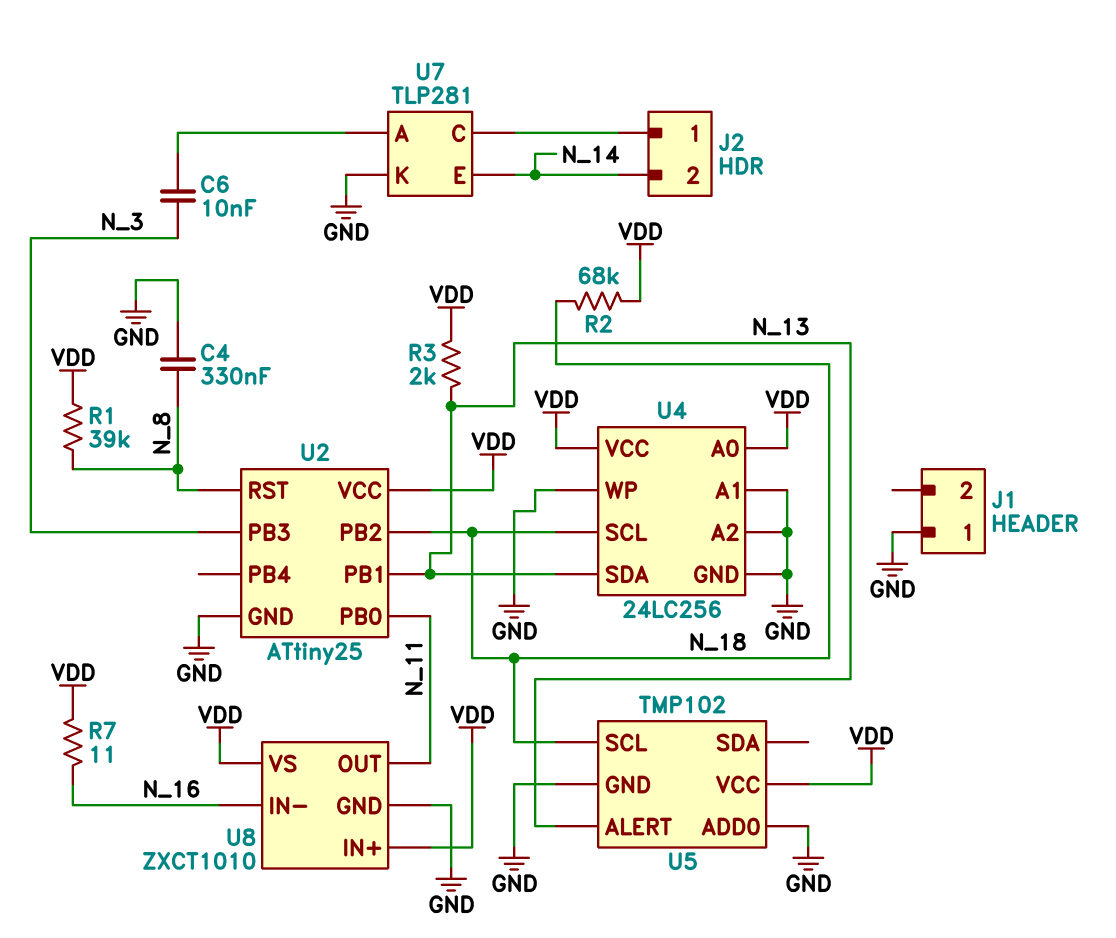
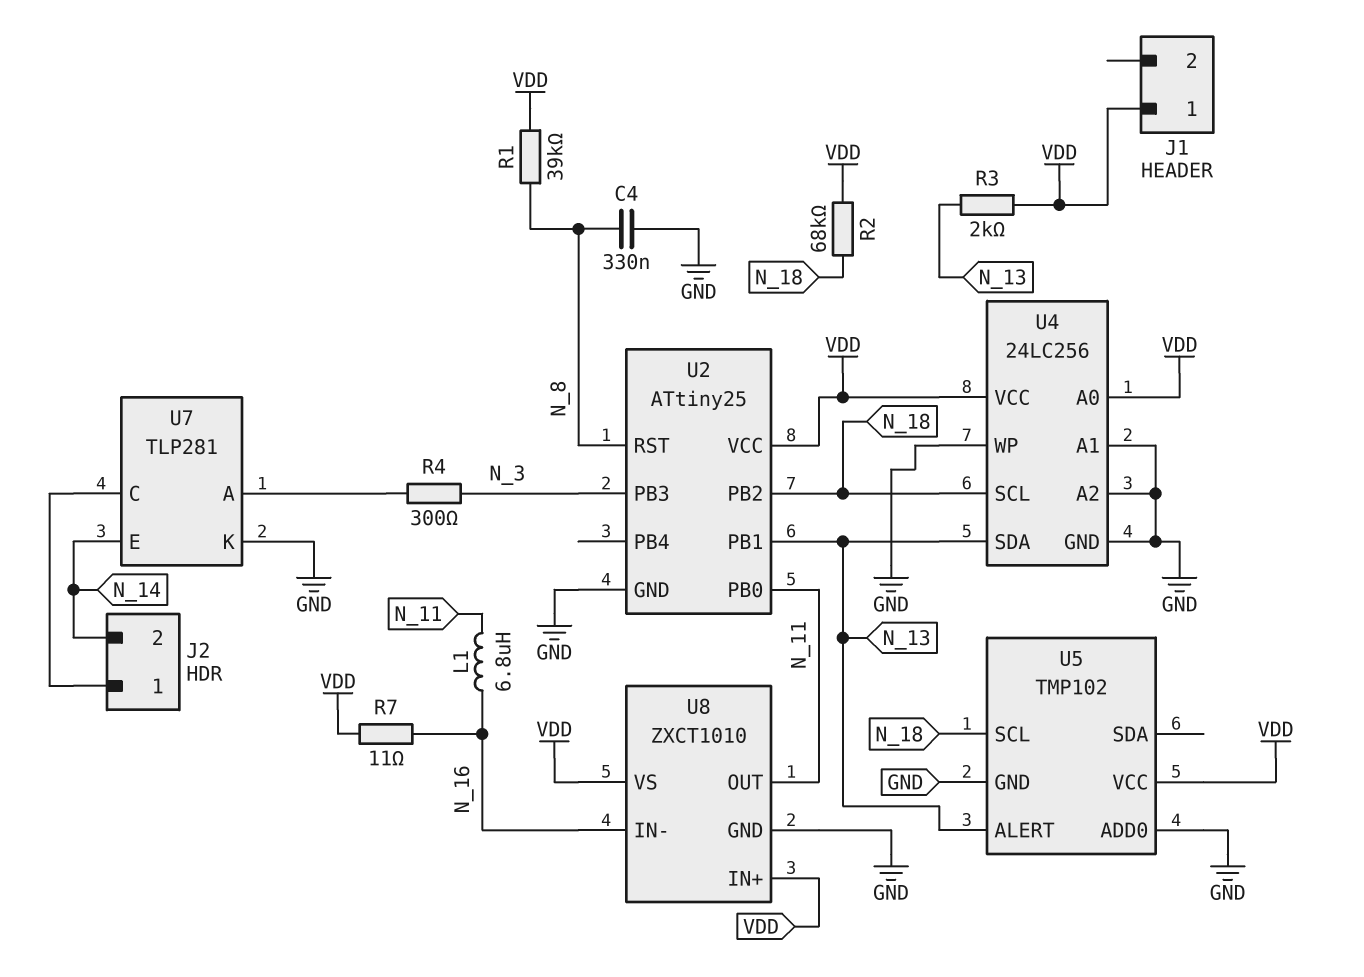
C6: 10nF (N_3, U7/A) -> none
J1 pin 1: GND -> VDD
L1: none -> 6.8uH (N_11, N_16)
R4: none -> 300 (N_3, U7/A)

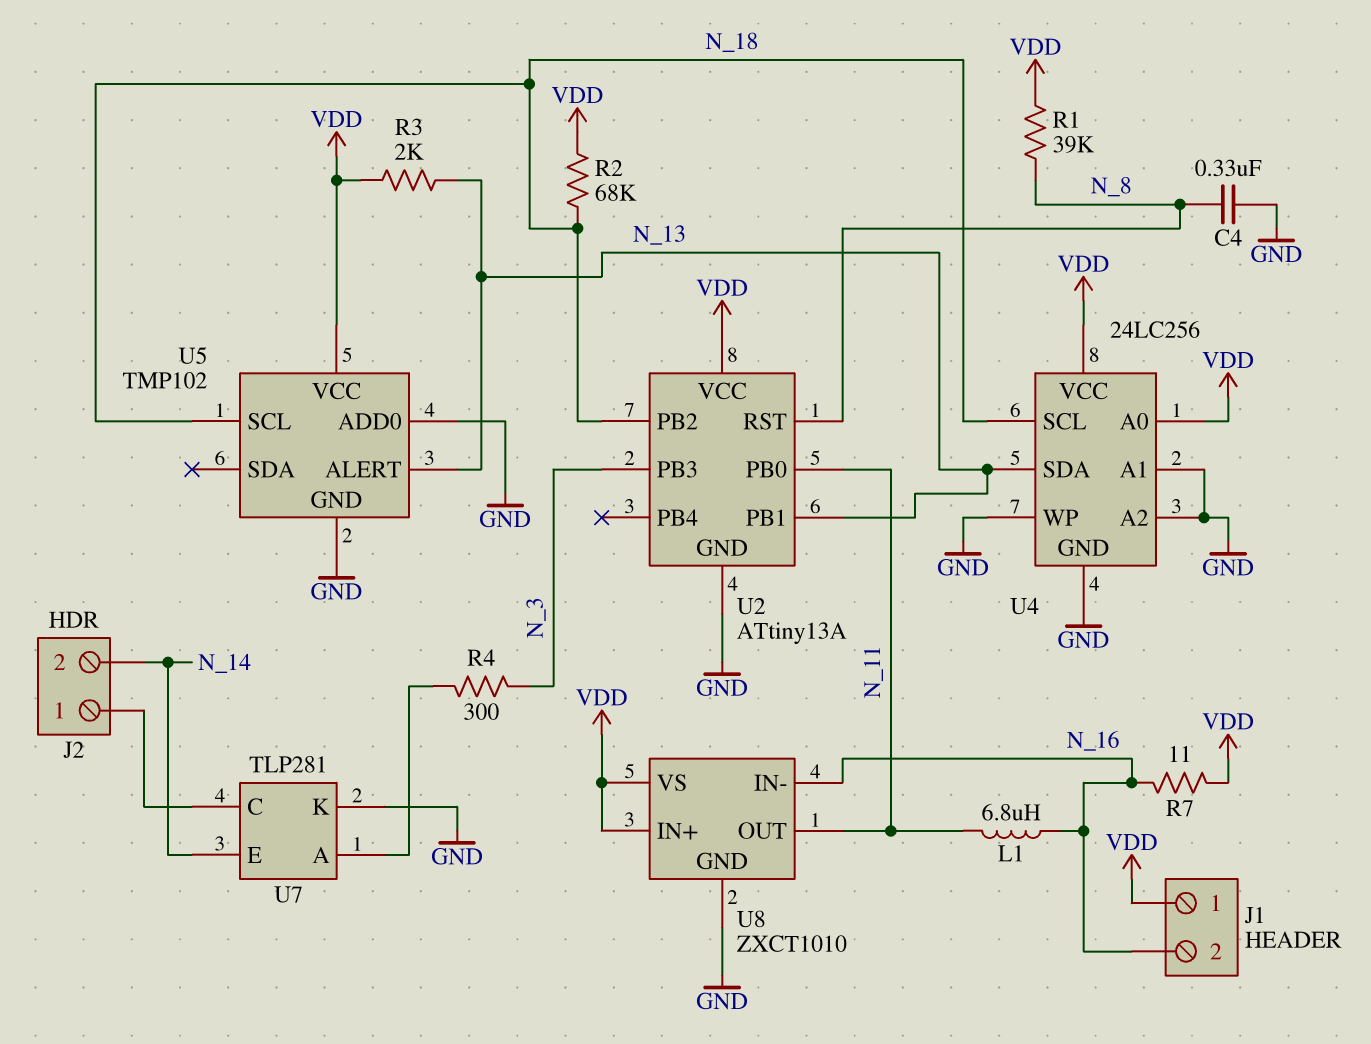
J1 pin 2: none -> N_16
U2: ATtiny25 -> ATtiny13A

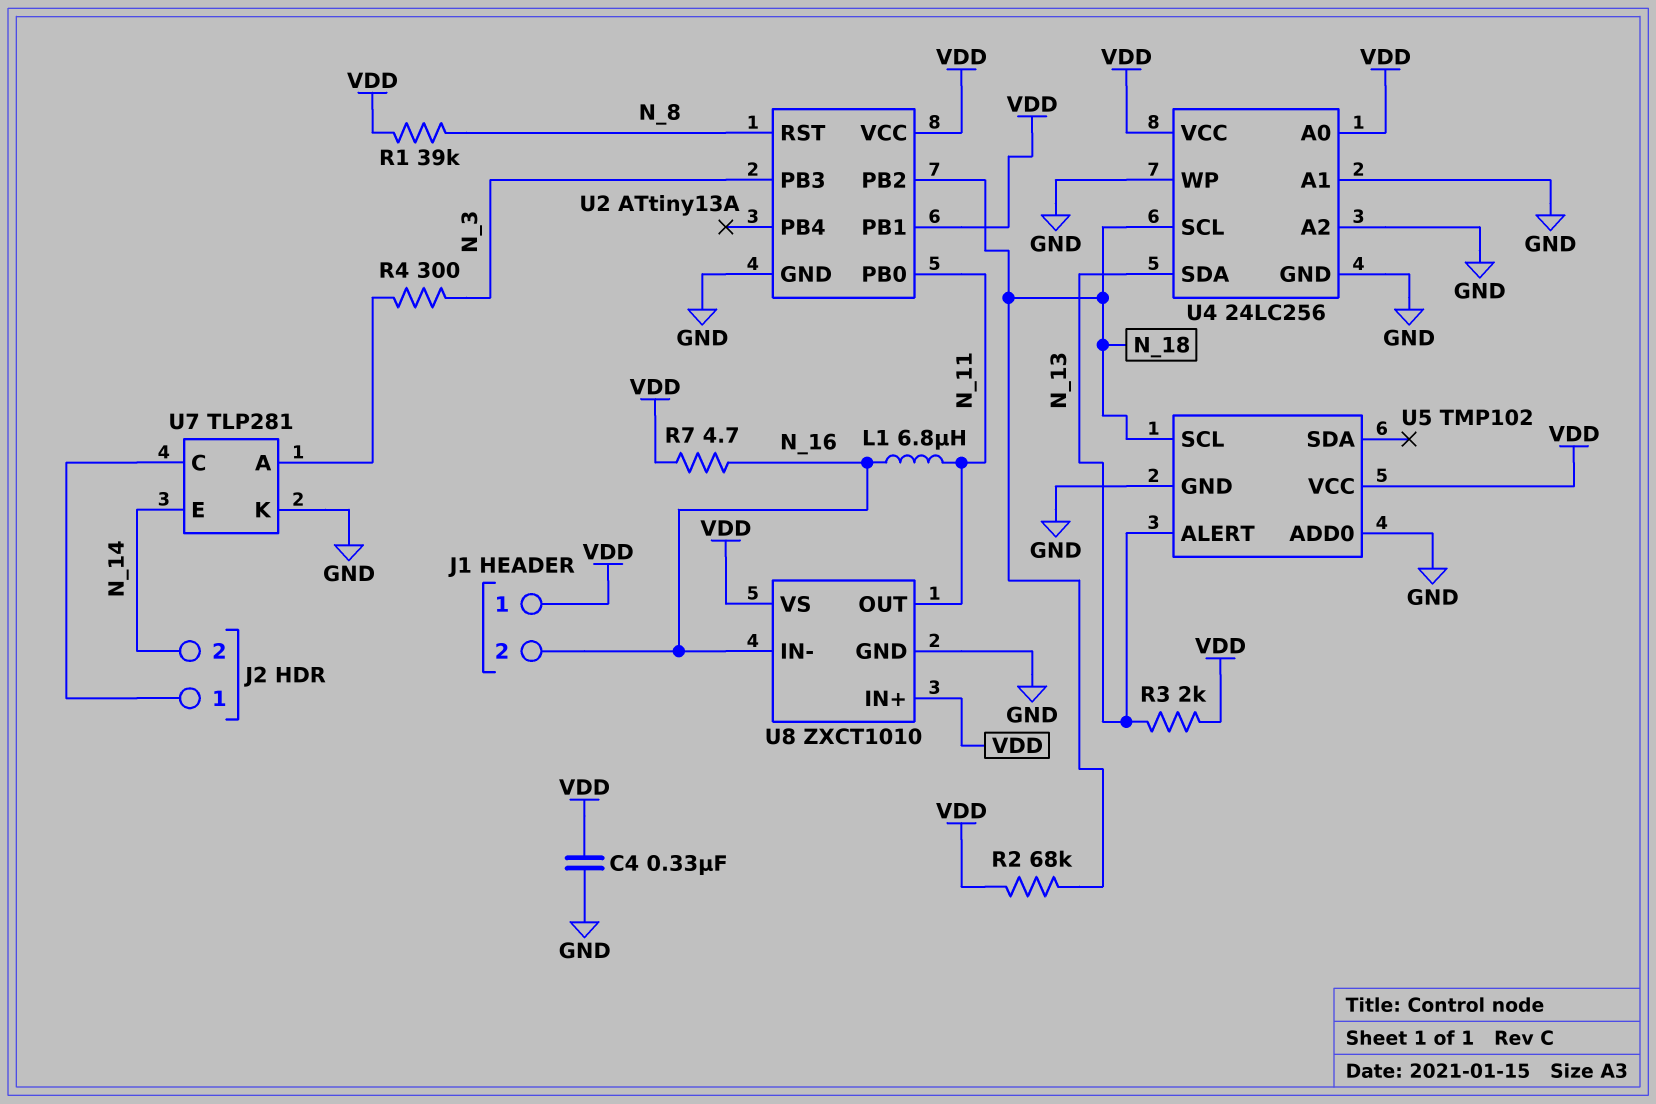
C4: 330nF (GND, N_8) -> 330nF (GND, VDD)
R7: 11 (N_16, VDD) -> 4.7 (N_16, VDD)
U2 pin PB1: N_13 -> VDD

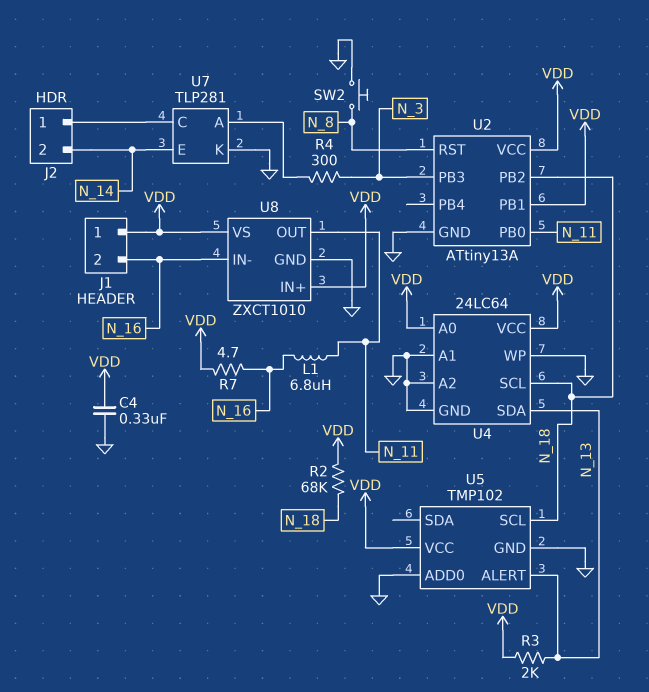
R1: 39k (N_8, VDD) -> none
SW2: none -> button (GND, N_8)
U4: 24LC256 -> 24LC64

